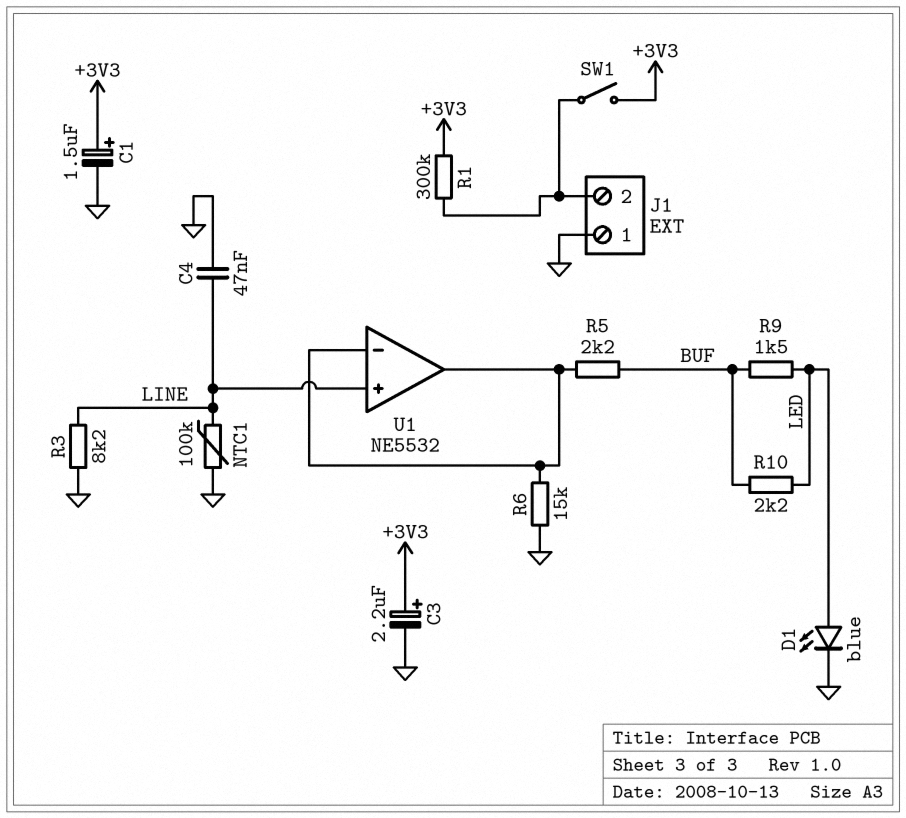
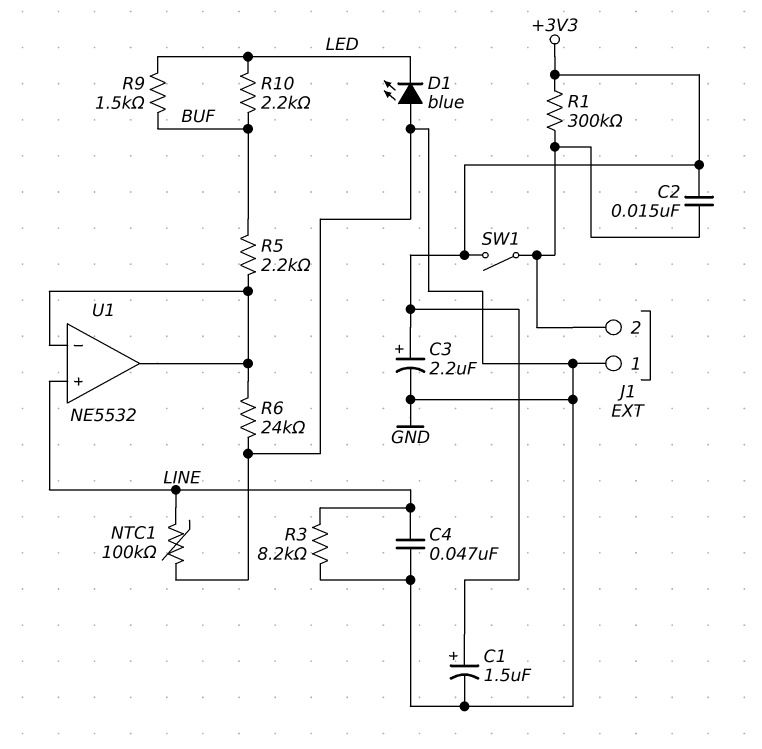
C2: none -> 15nF (+3V3, J1/2)
D1: LED blue (A LED, K GND) -> LED blue (A GND, K LED)
R6: 15k (GND, U1/in-) -> 24k (GND, U1/in-)

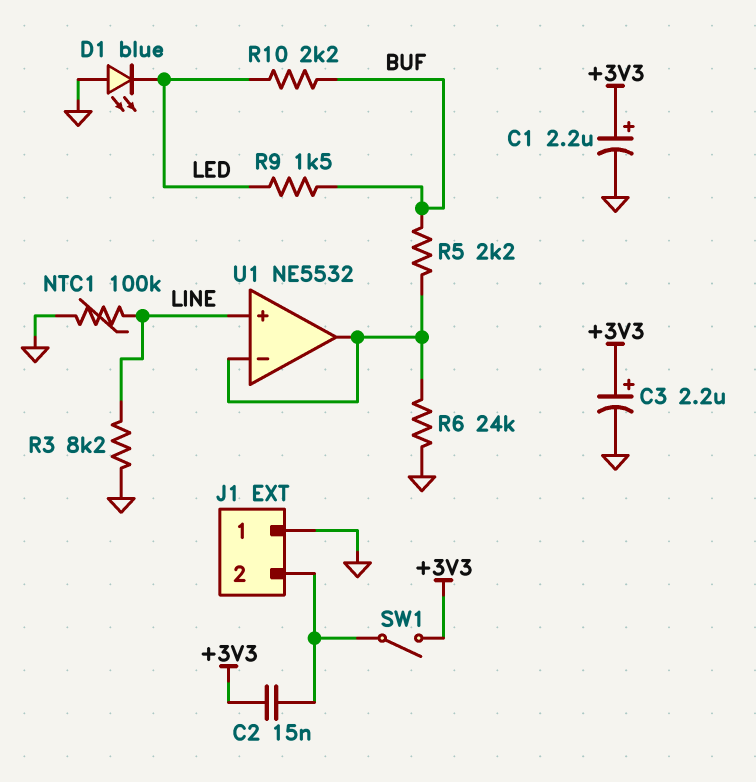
C1: 1.5uF (plus +3V3, minus GND) -> 2.2uF (plus +3V3, minus GND)
C4: 47nF (GND, LINE) -> none
R1: 300k (+3V3, J1/2) -> none

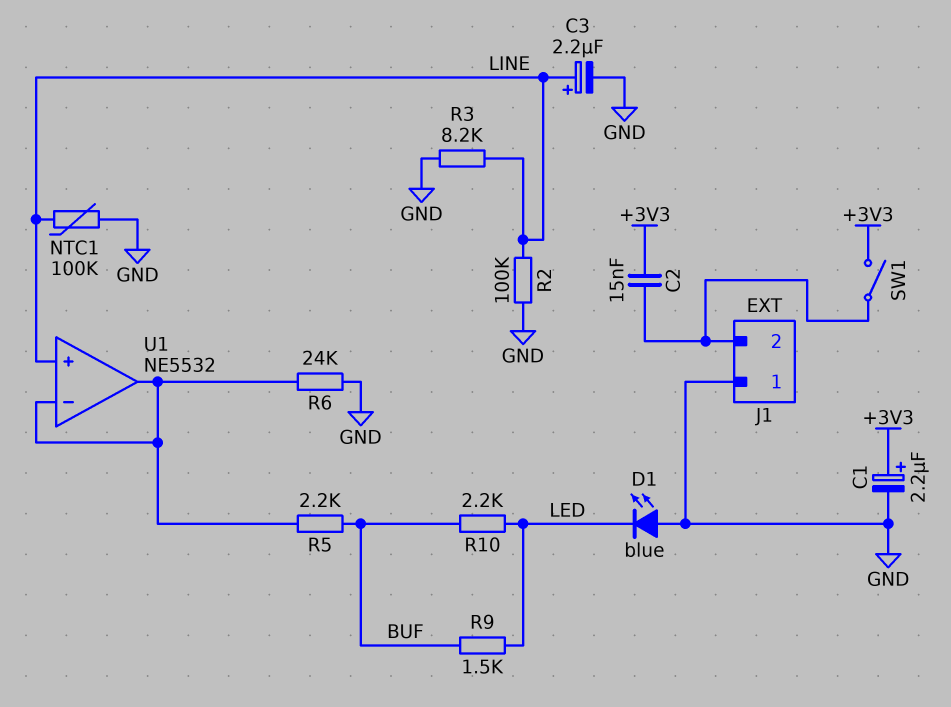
C3: 2.2uF (plus +3V3, minus GND) -> 2.2uF (plus LINE, minus GND)
R2: none -> 100k (GND, LINE)

